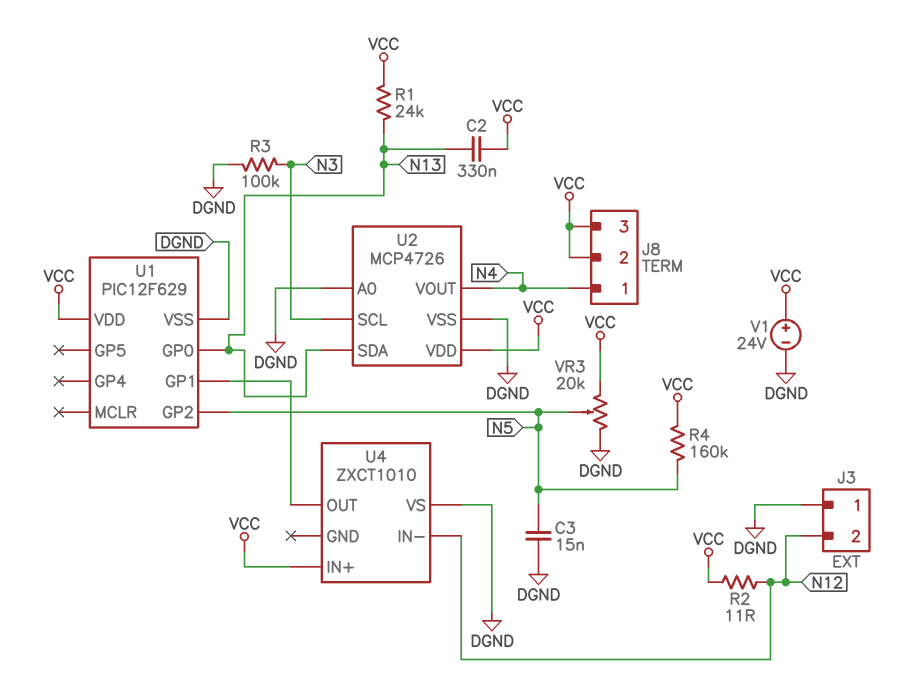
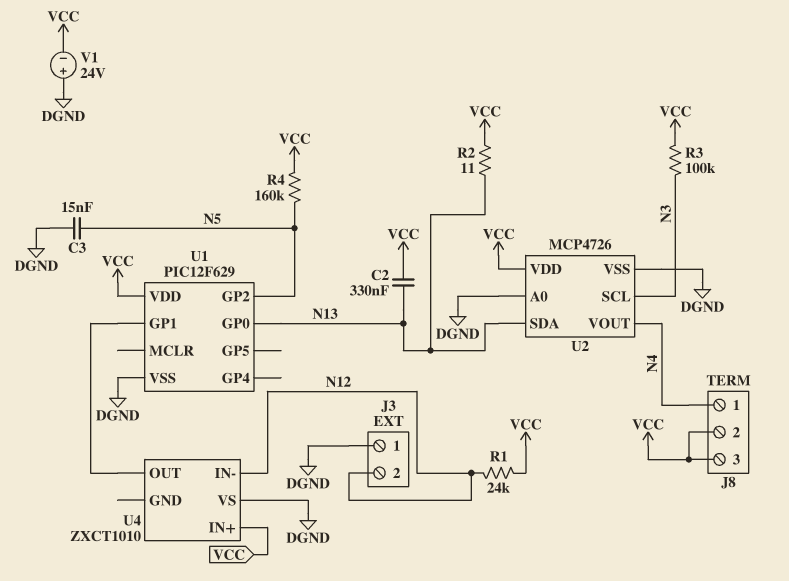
R1: 24k (N13, VCC) -> 24k (N12, VCC)
R2: 11 (N12, VCC) -> 11 (N13, VCC)
R3: 100k (DGND, N3) -> 100k (N3, VCC)
V1: 24V (plus VCC, minus DGND) -> 24V (plus DGND, minus VCC)
VR3: 20k (DGND, VCC, wiper N5) -> none

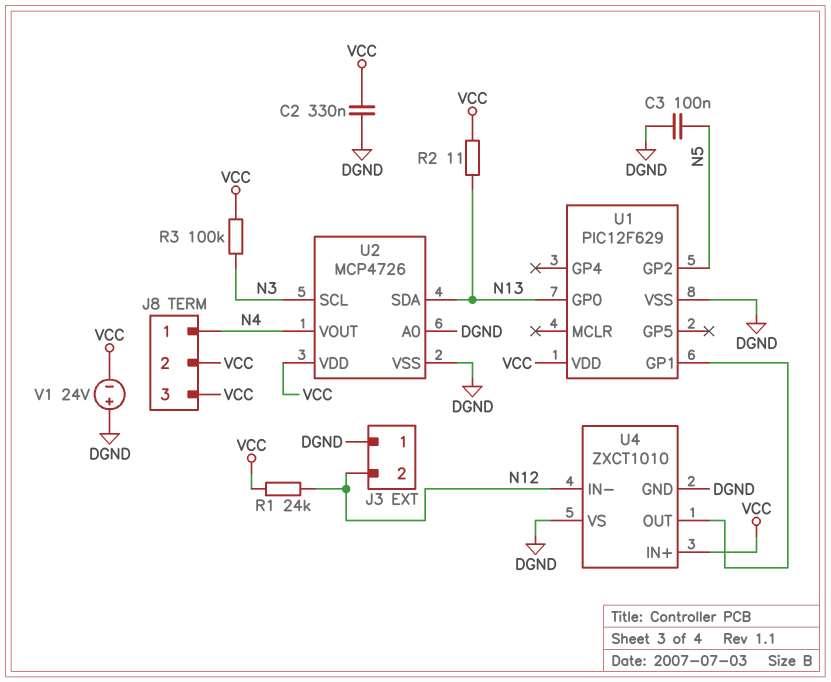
C2: 330nF (N13, VCC) -> 330nF (DGND, VCC)
C3: 15nF (DGND, N5) -> 100nF (DGND, N5)
R4: 160k (N5, VCC) -> none
U4 pin GND: none -> DGND

